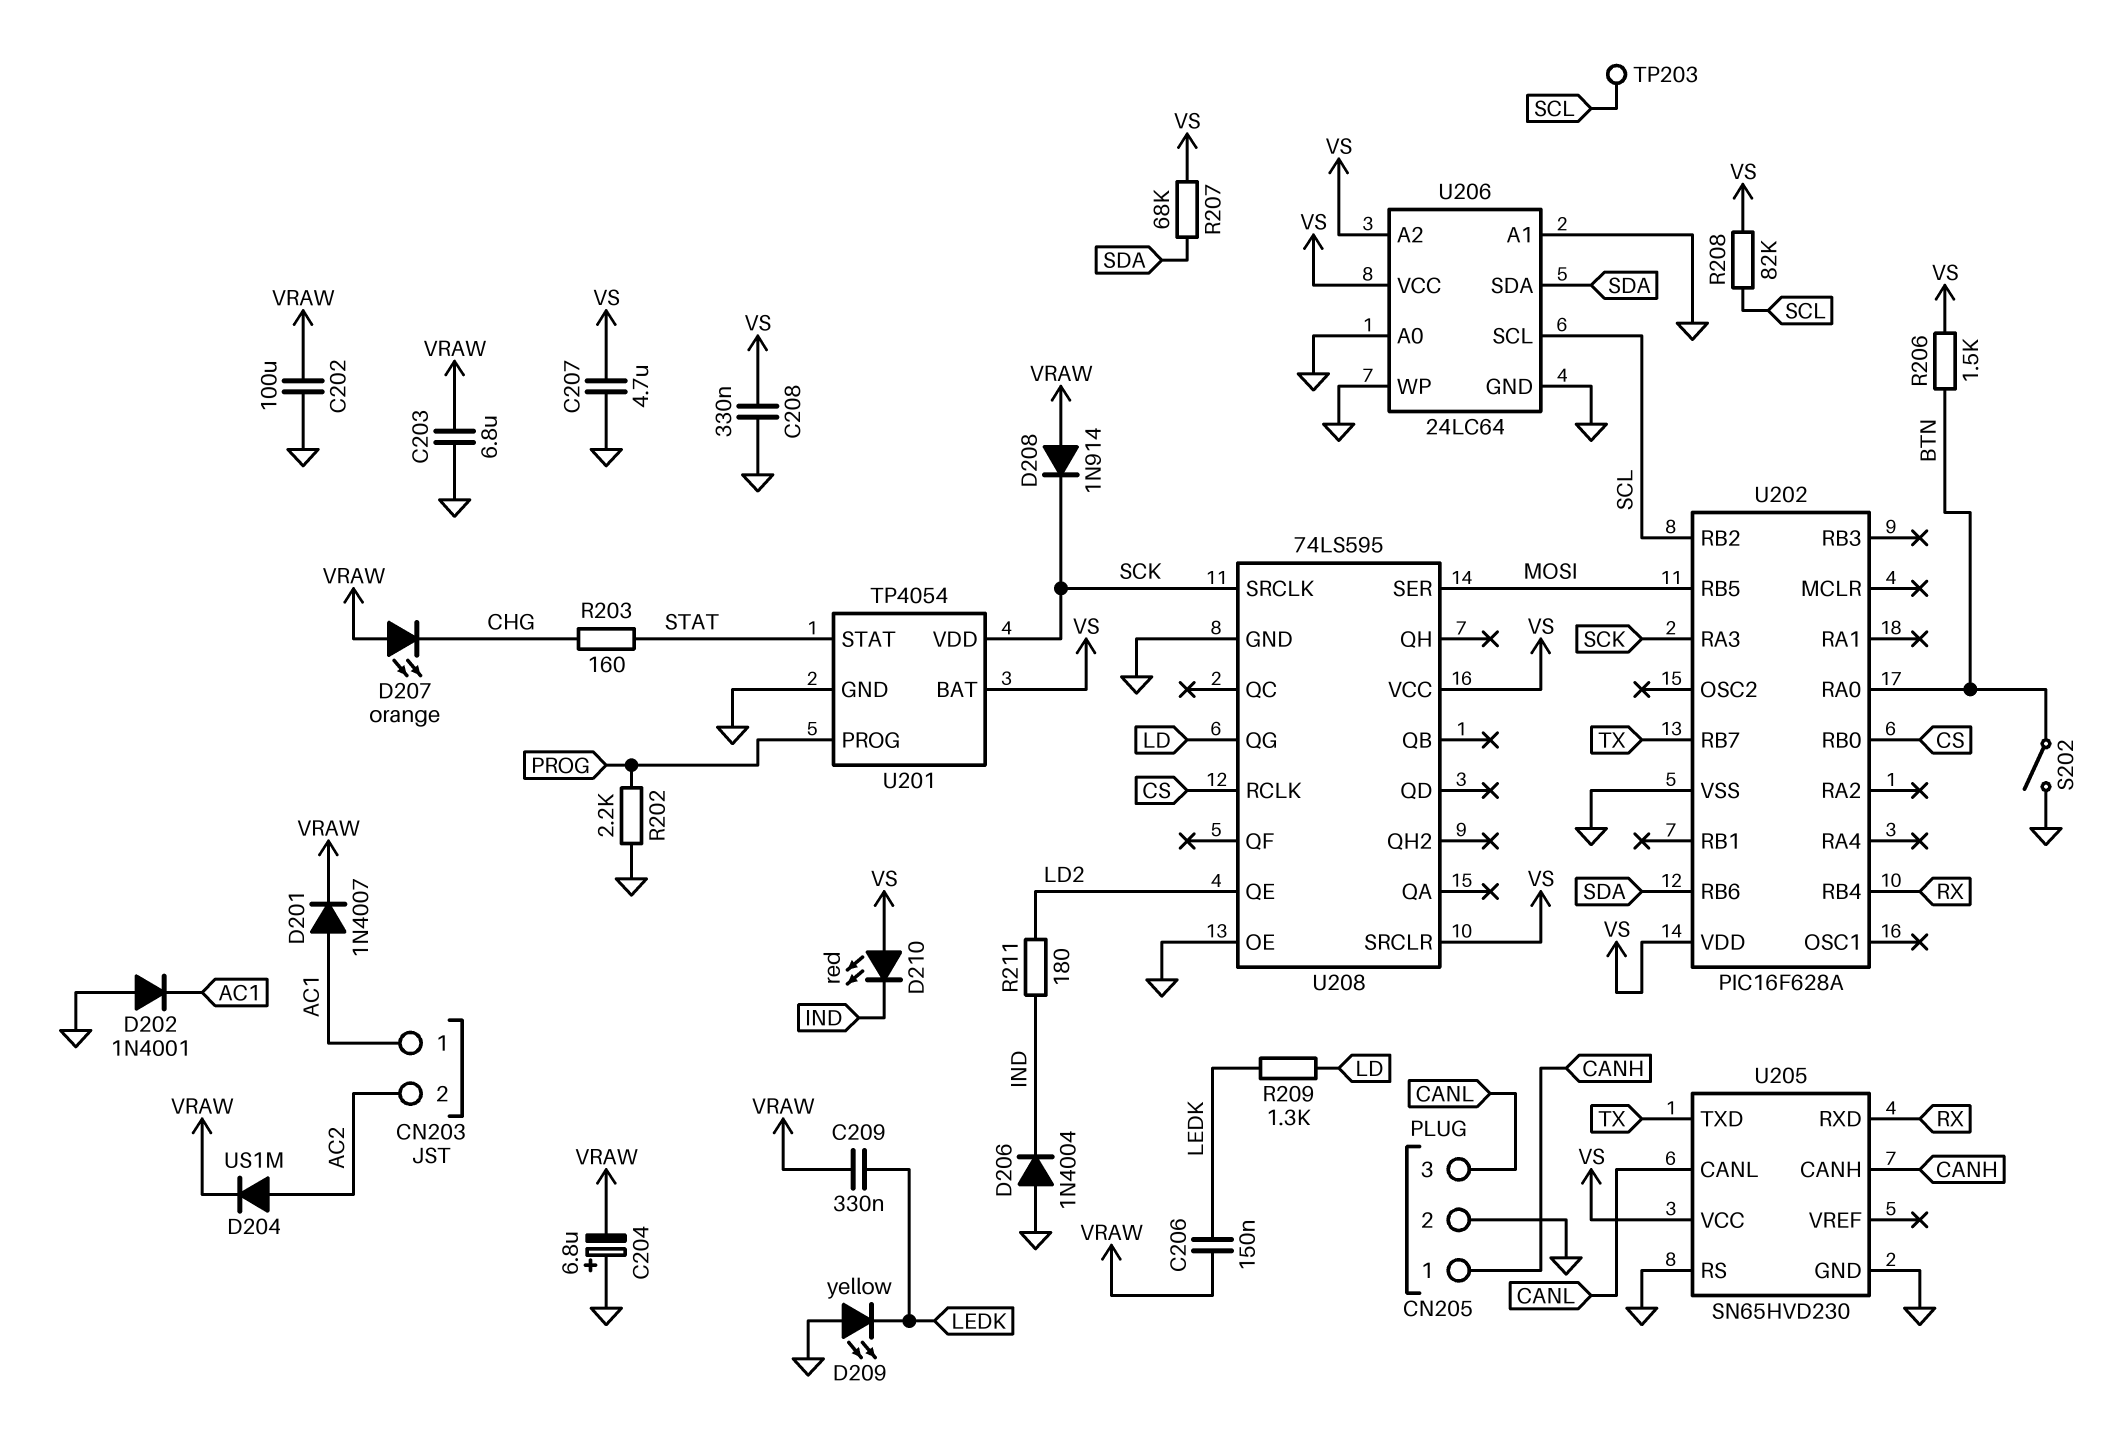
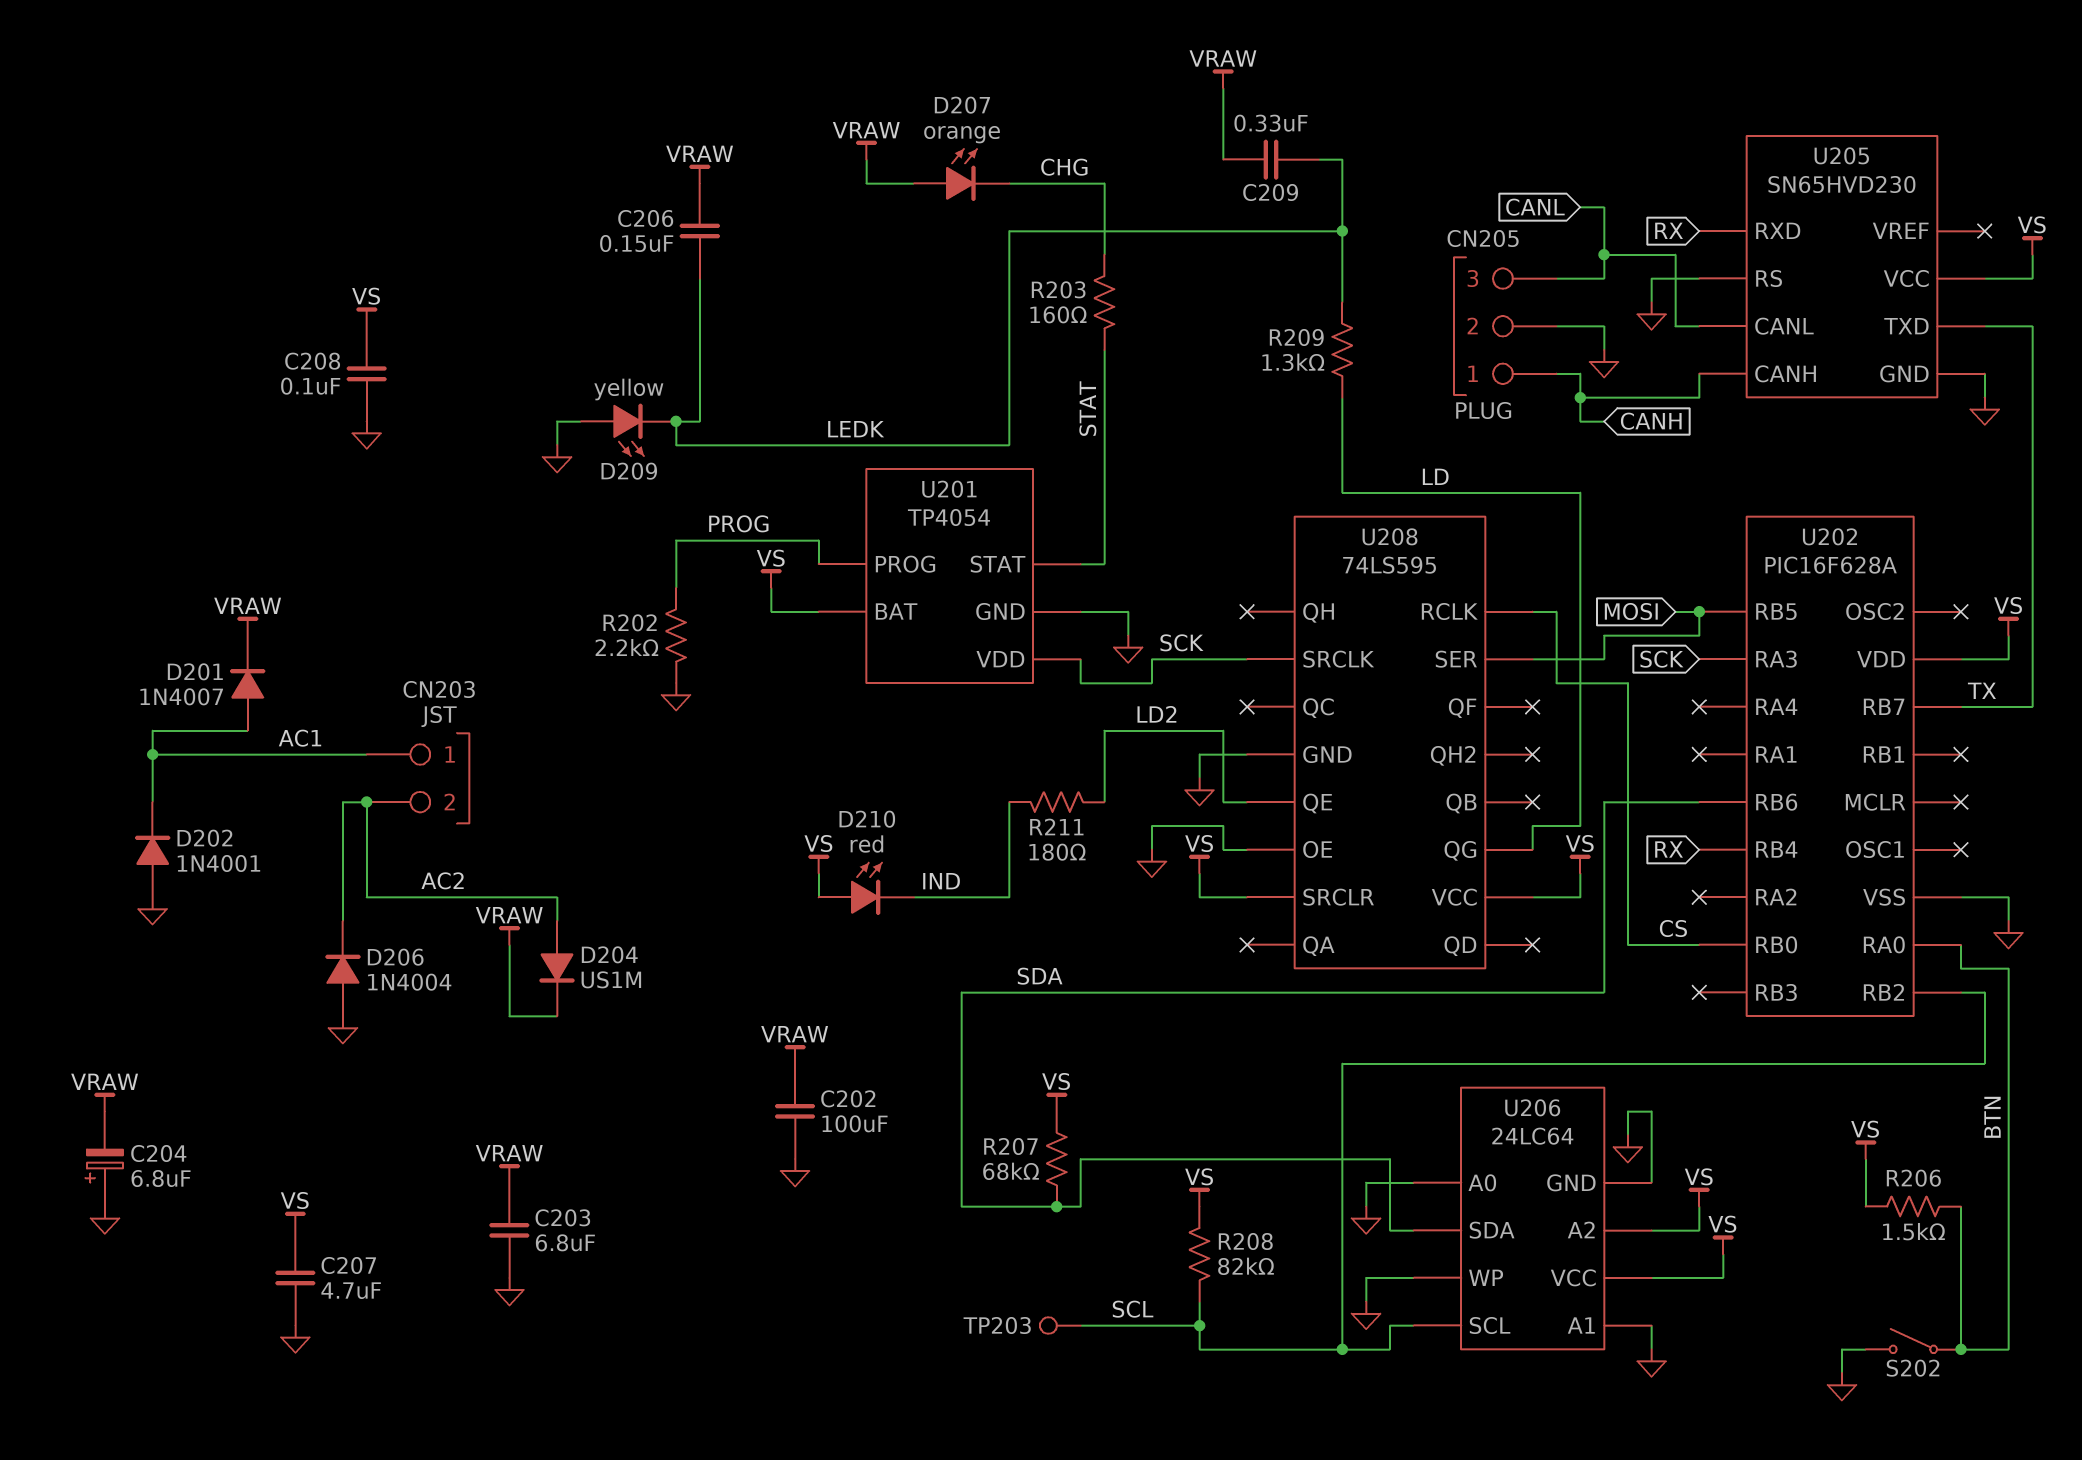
C208: 330nF (GND, VS) -> 100nF (GND, VS)
D206: diode 1N4004 (A GND, K IND) -> diode 1N4004 (A GND, K AC2)
D208: diode 1N914 (A VRAW, K SCK) -> none

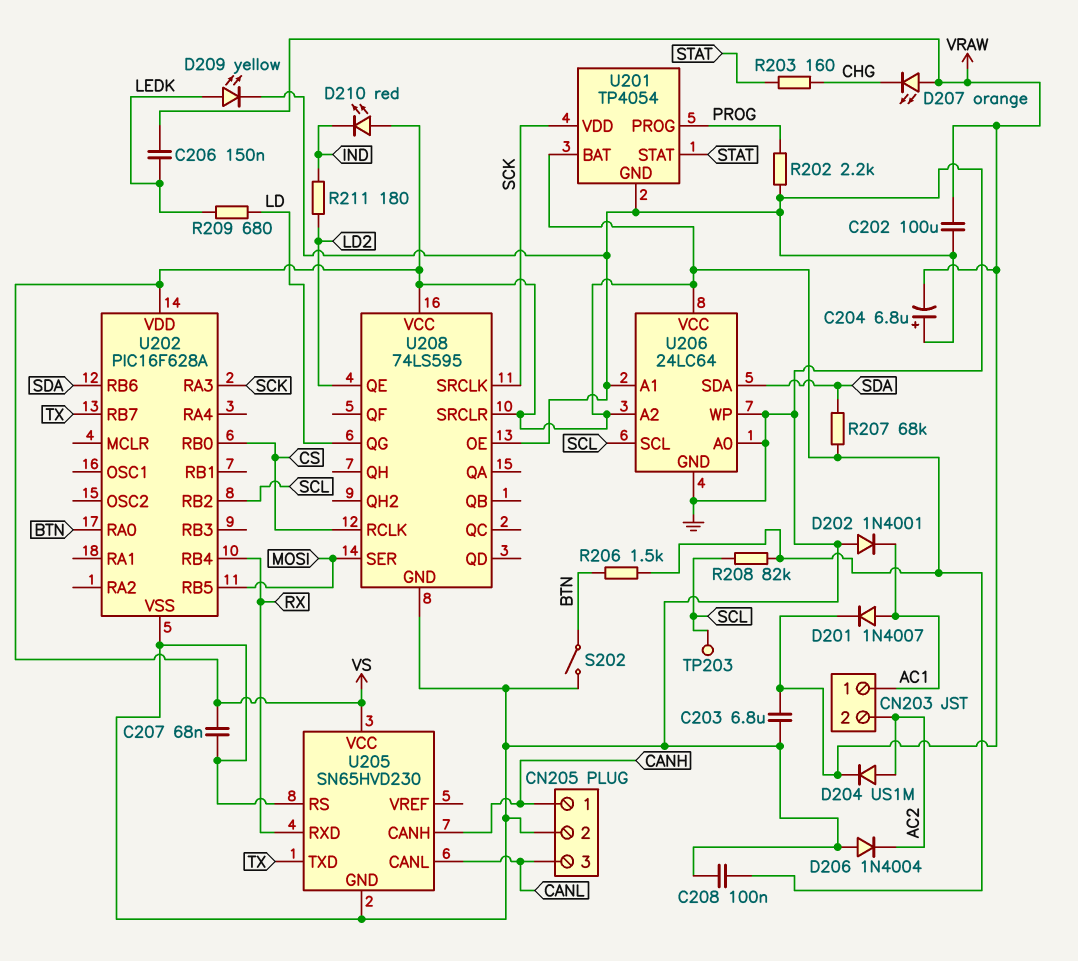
C207: 4.7uF (GND, VS) -> 68nF (GND, VS)
C209: 330nF (LEDK, VRAW) -> none
D209: LED yellow (A GND, K LEDK) -> LED yellow (A LEDK, K GND)
R209: 1.3k (LD, LEDK) -> 680 (LD, LEDK)

